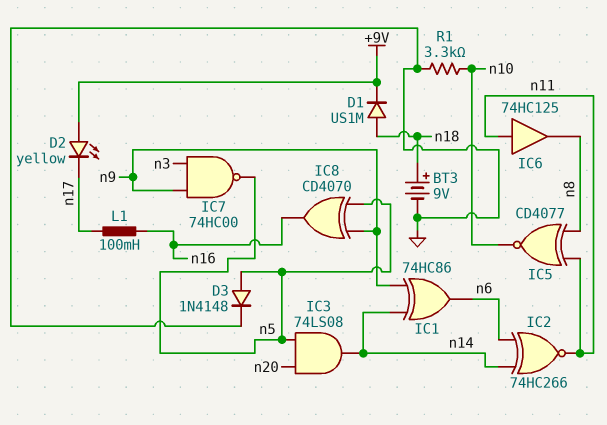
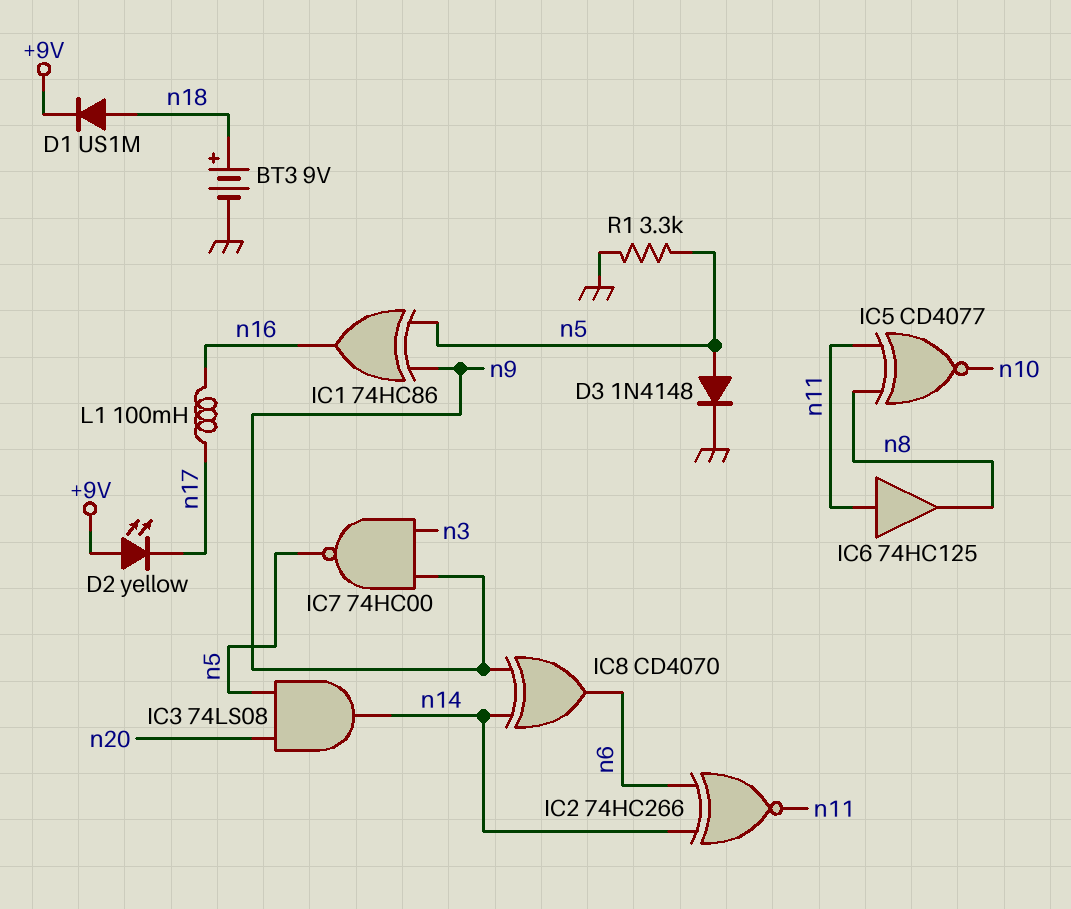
IC1: XOR 74HC86 (in n9, in n14, out n6) -> XOR 74HC86 (in n5, in n9, out n16)
IC8: XOR CD4070 (in n5, in n9, out n16) -> XOR CD4070 (in n9, in n14, out n6)
R1: 3.3k (GND, n10) -> 3.3k (GND, n5)

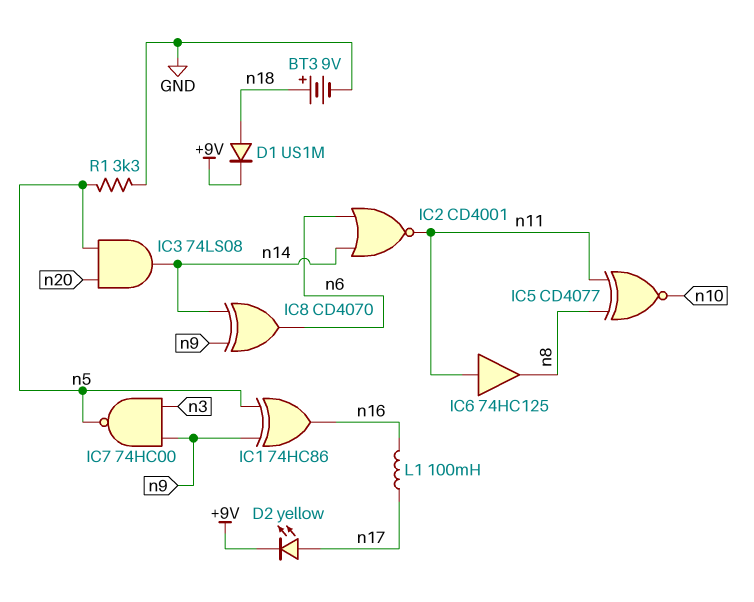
D2: LED yellow (A +9V, K n17) -> LED yellow (A n17, K +9V)
D3: diode 1N4148 (A n5, K GND) -> none
IC2: XNOR 74HC266 (in n6, in n14, out n11) -> NOR CD4001 (in n6, in n14, out n11)

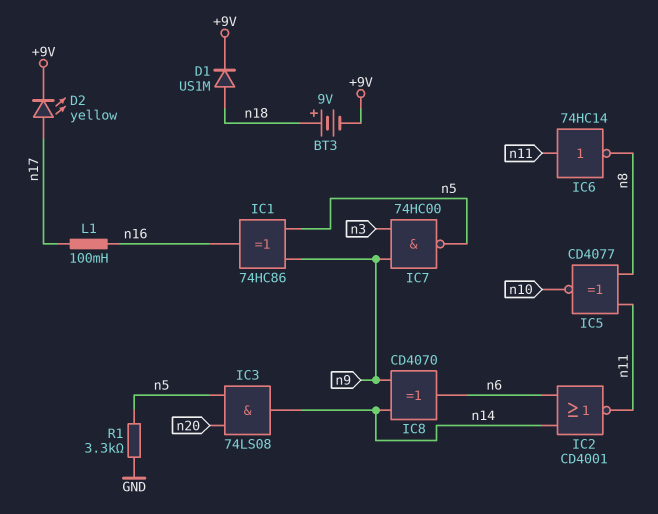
BT3: 9V (plus n18, minus GND) -> 9V (plus n18, minus +9V)
IC6: buffer 74HC125 (in n11, out n8) -> NOT 74HC14 (in n11, out n8)

